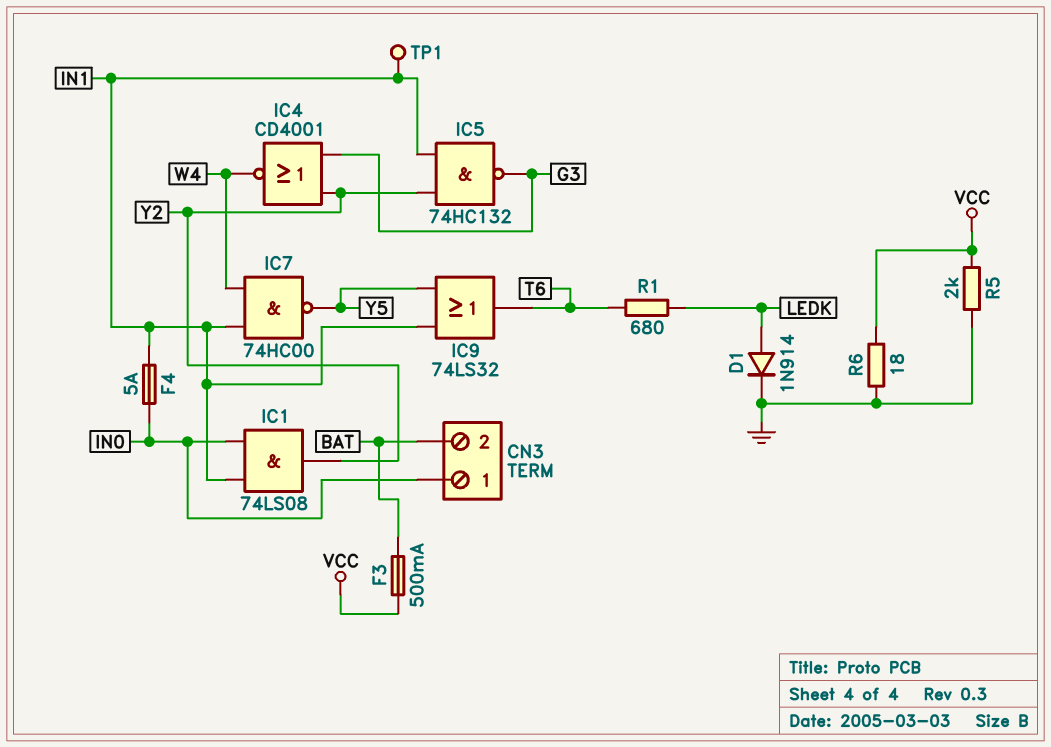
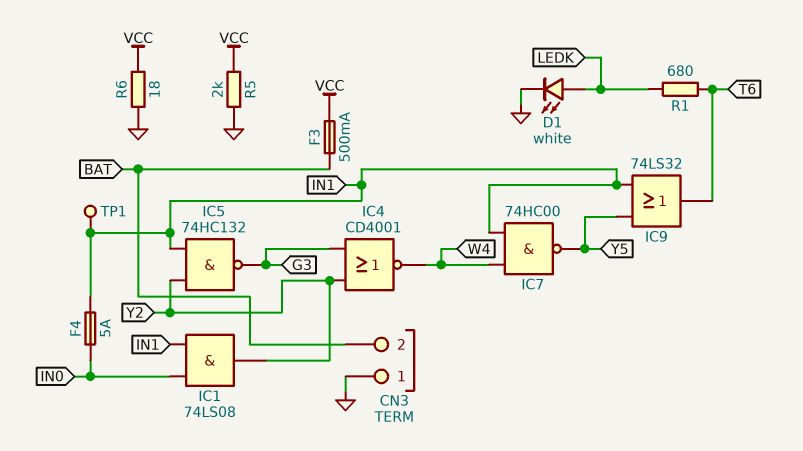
CN3 pin 1: IN0 -> GND
D1: diode 1N914 (A LEDK, K GND) -> LED white (A LEDK, K GND)

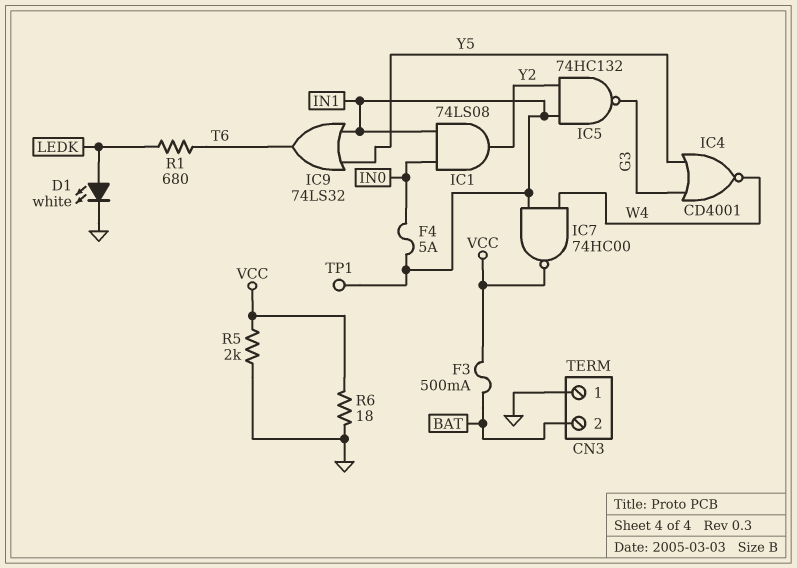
IC4: NOR CD4001 (in G3, in Y2, out W4) -> NOR CD4001 (in G3, in Y5, out W4)
IC7: NAND 74HC00 (in IN1, in W4, out Y5) -> NAND 74HC00 (in IN1, in W4, out VCC)

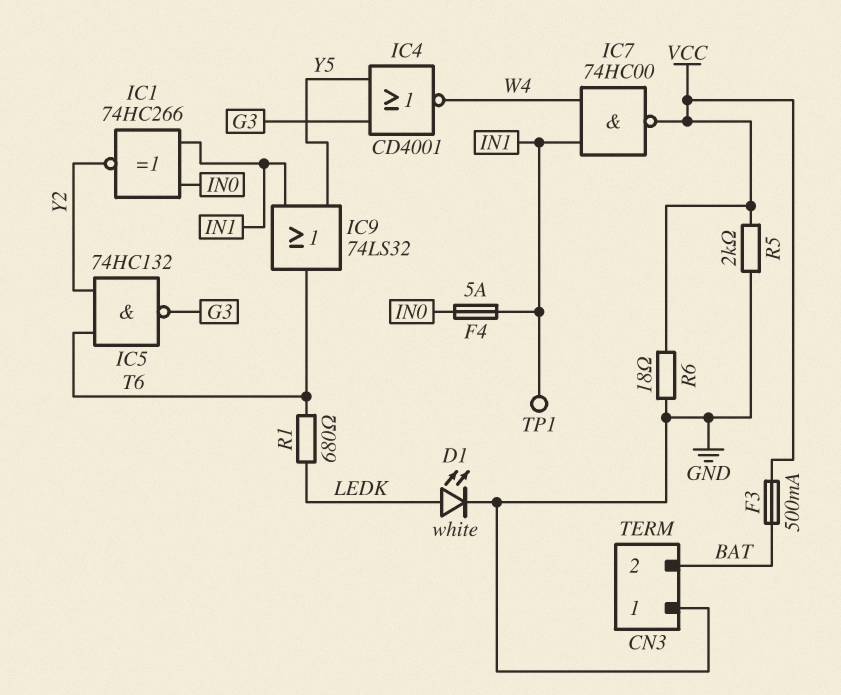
IC1: AND 74LS08 (in IN0, in IN1, out Y2) -> XNOR 74HC266 (in IN0, in IN1, out Y2)
IC5: NAND 74HC132 (in IN1, in Y2, out G3) -> NAND 74HC132 (in T6, in Y2, out G3)

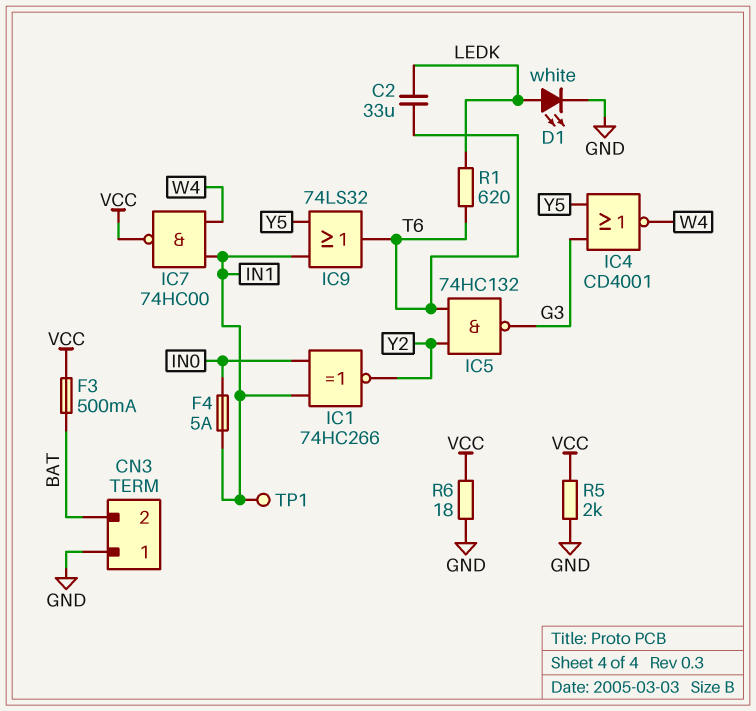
C2: none -> 33uF (LEDK, T6)
R1: 680 (LEDK, T6) -> 620 (LEDK, T6)

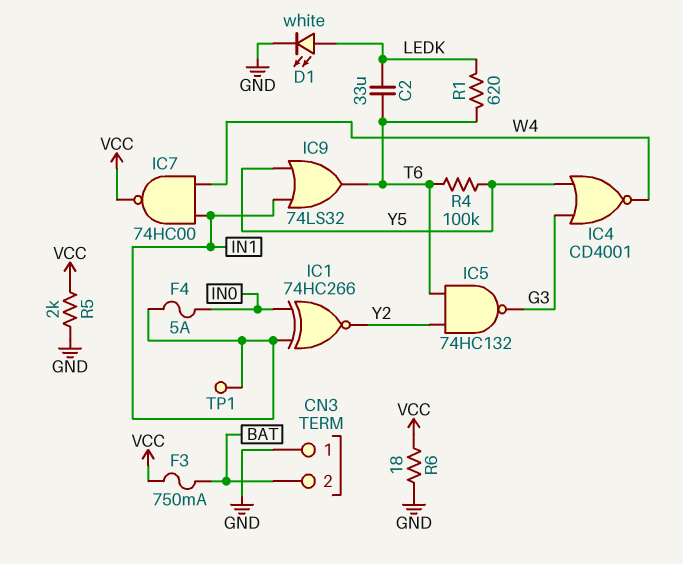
F3: 500mA (BAT, VCC) -> 750mA (BAT, VCC)
R4: none -> 100k (T6, Y5)

